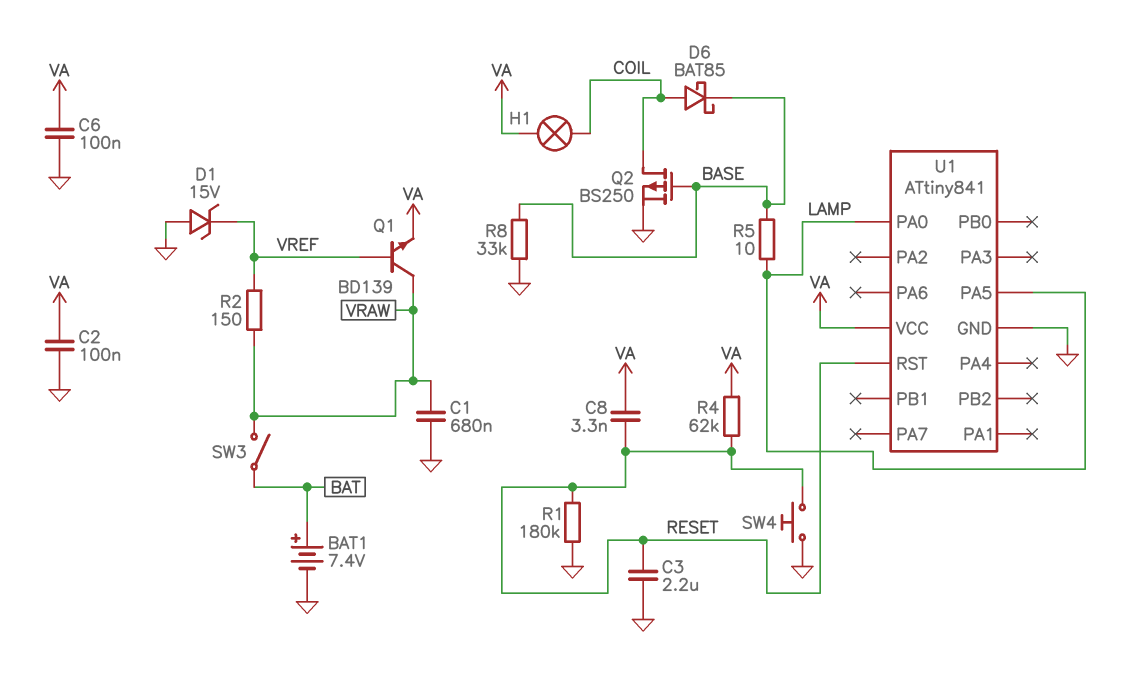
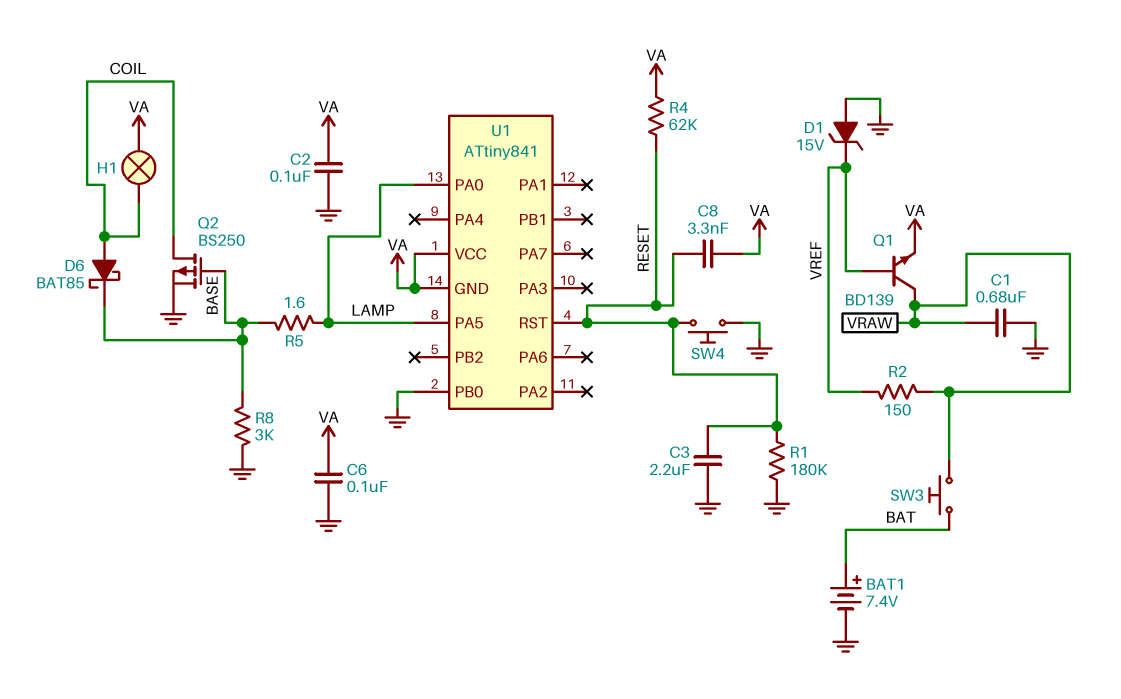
R5: 10 (BASE, LAMP) -> 1.6 (BASE, LAMP)
R8: 33k (BASE, GND) -> 3k (BASE, GND)
SW3: switch (BAT, VRAW) -> button (BAT, VRAW)
U1 pin GND: GND -> VA
U1 pin PB0: none -> GND

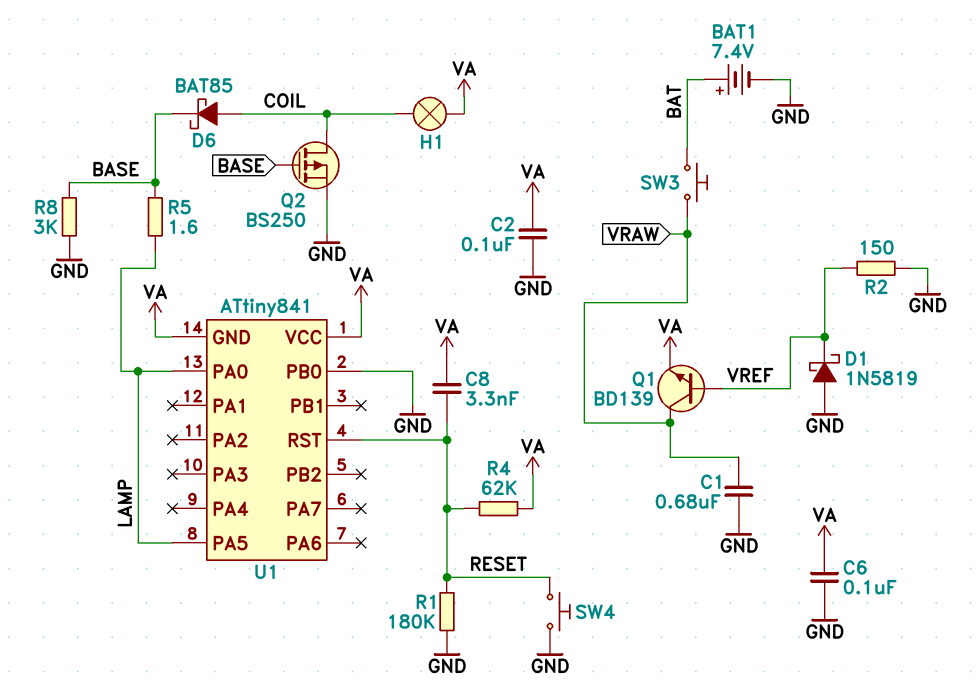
C3: 2.2uF (GND, RESET) -> none
D1: zener 15V (A GND, K VREF) -> schottky 1N5819 (A GND, K VREF)
R2: 150 (VRAW, VREF) -> 150 (GND, VREF)

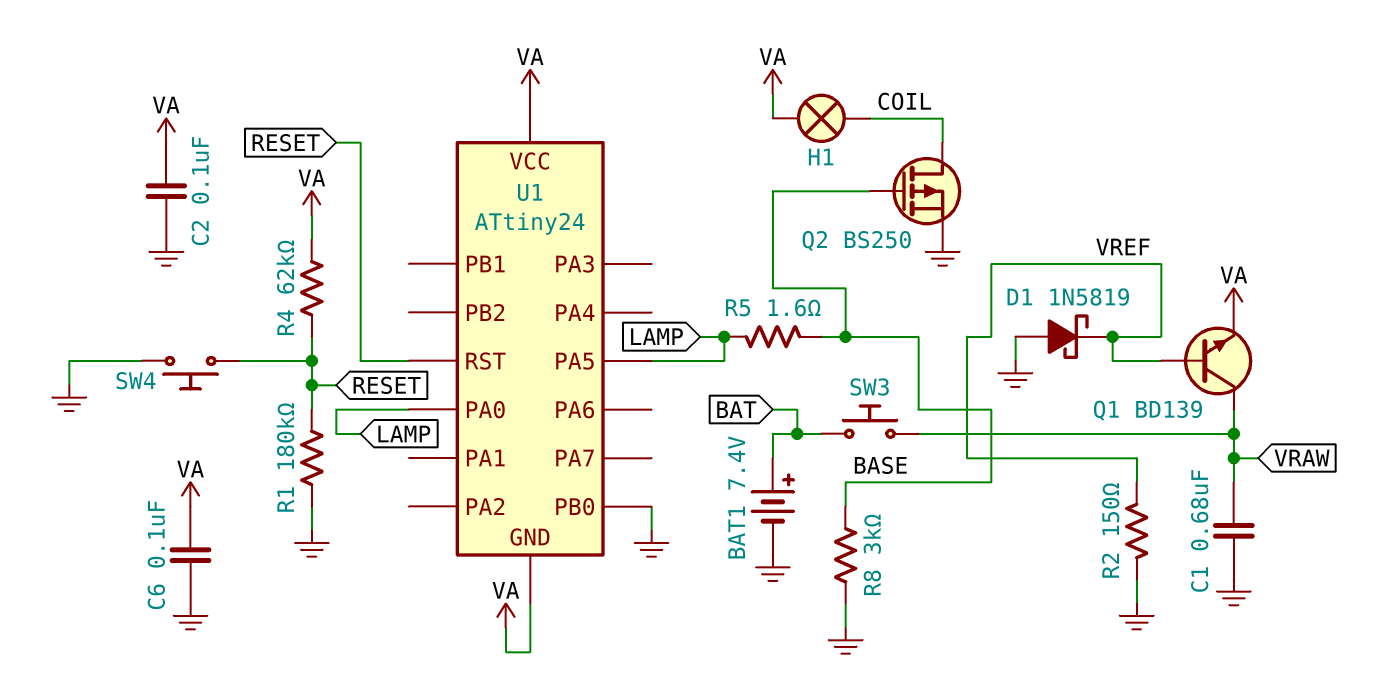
C8: 3.3nF (RESET, VA) -> none
D6: schottky BAT85 (A COIL, K BASE) -> none
U1: ATtiny841 -> ATtiny24

